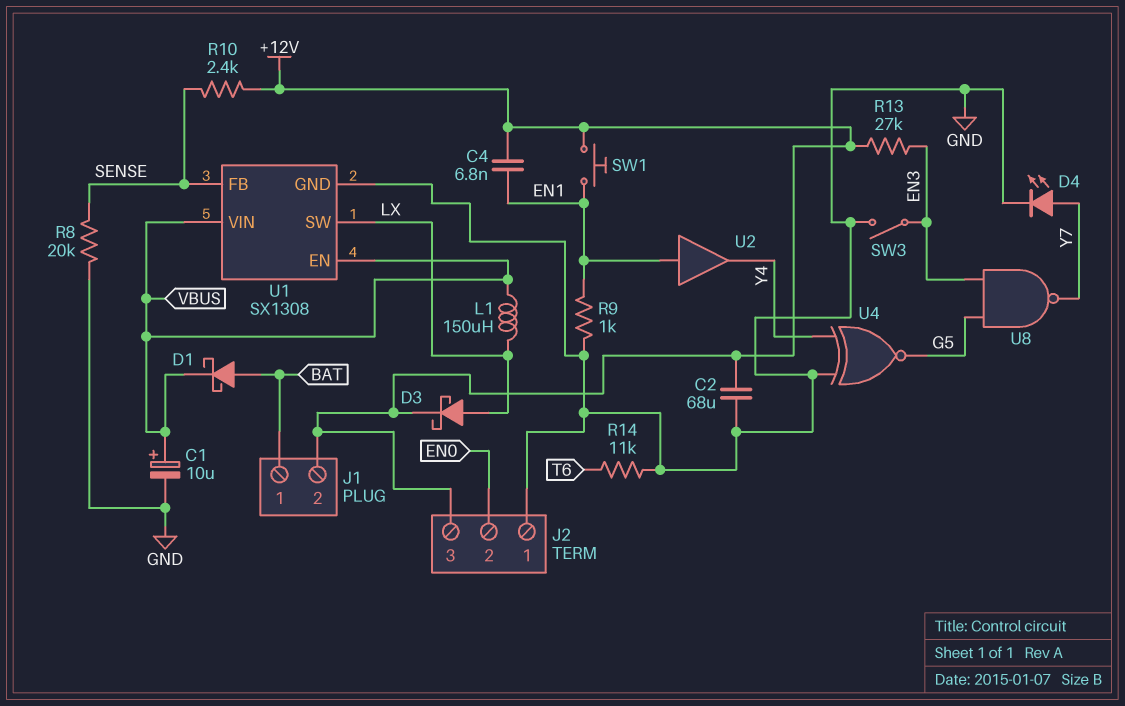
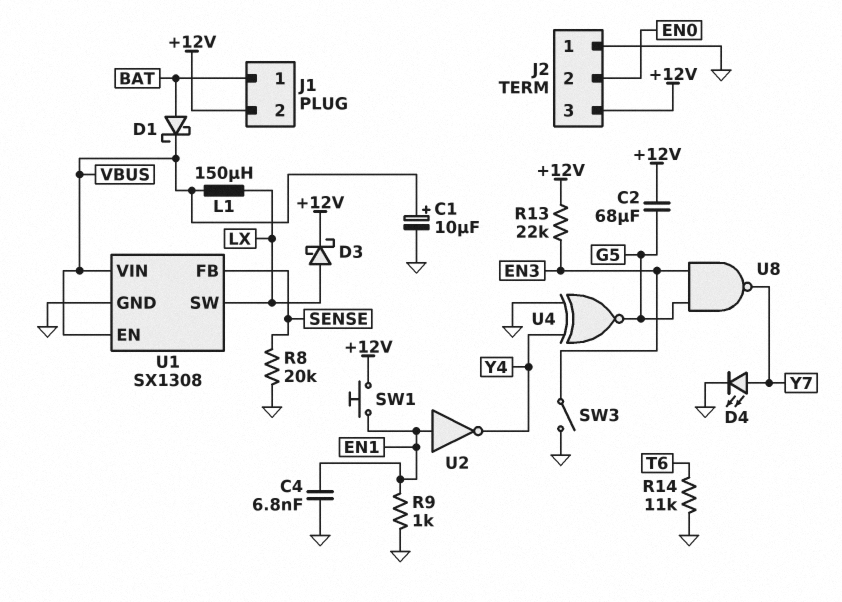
C2: 68uF (+12V, GND) -> 68uF (+12V, G5)
C4: 6.8nF (+12V, EN1) -> 6.8nF (EN1, GND)
R10: 2.4k (+12V, SENSE) -> none
R13: 27k (+12V, EN3) -> 22k (+12V, EN3)
U2: buffer (in EN1, out Y4) -> NOT (in EN1, out Y4)

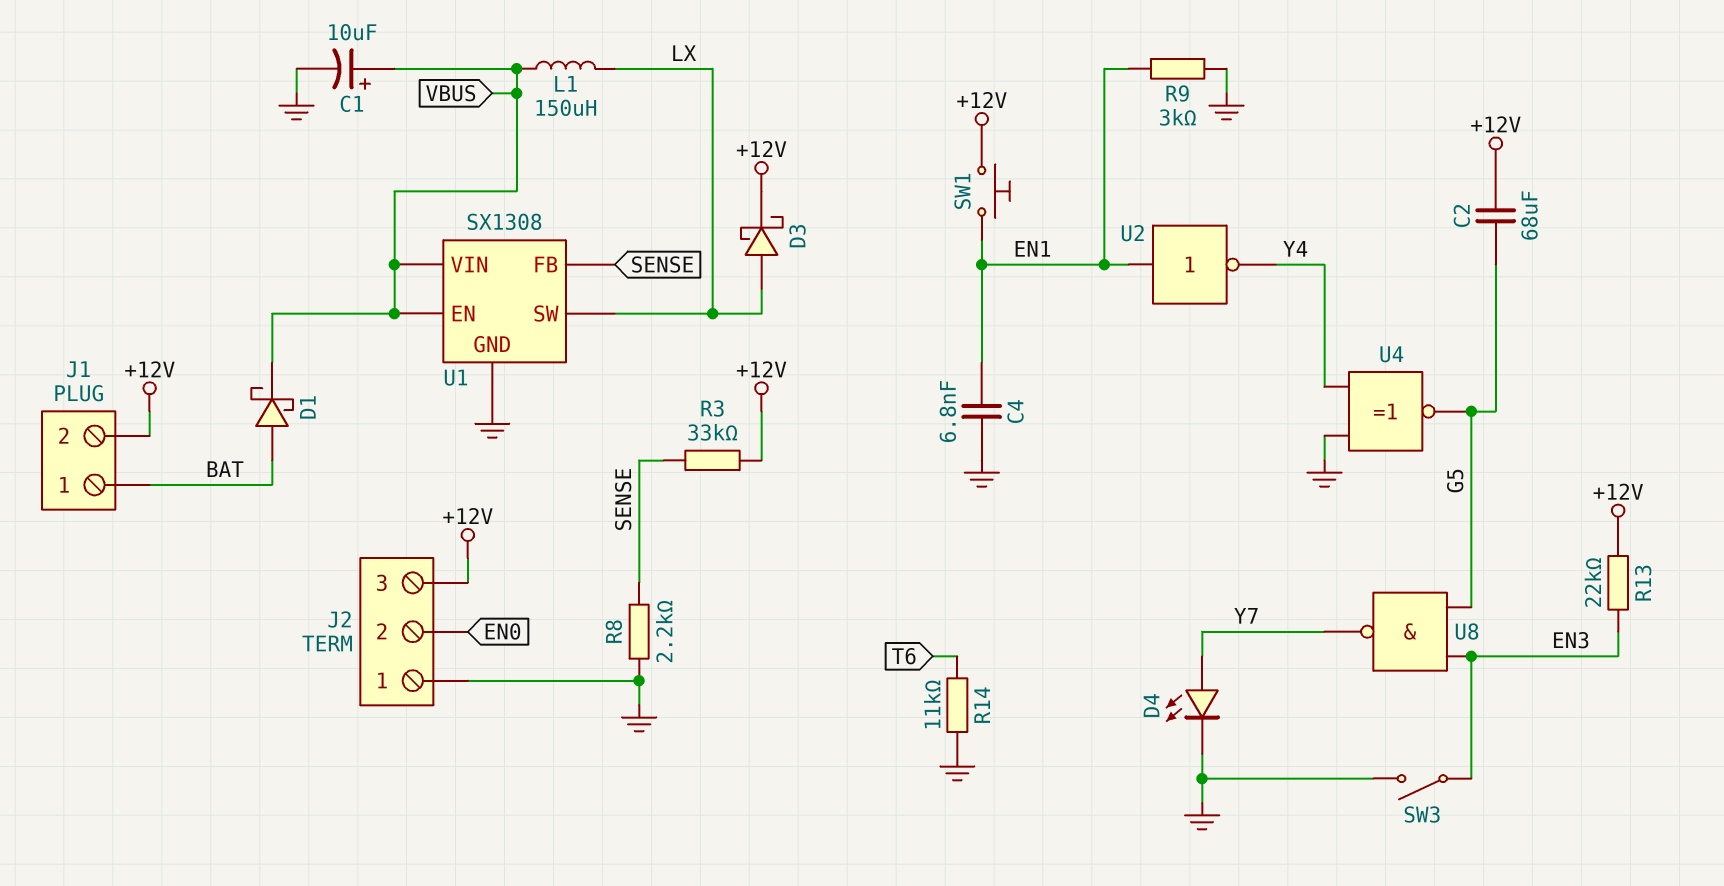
R3: none -> 33k (+12V, SENSE)
R8: 20k (GND, SENSE) -> 2.2k (GND, SENSE)
R9: 1k (EN1, GND) -> 3k (EN1, GND)

